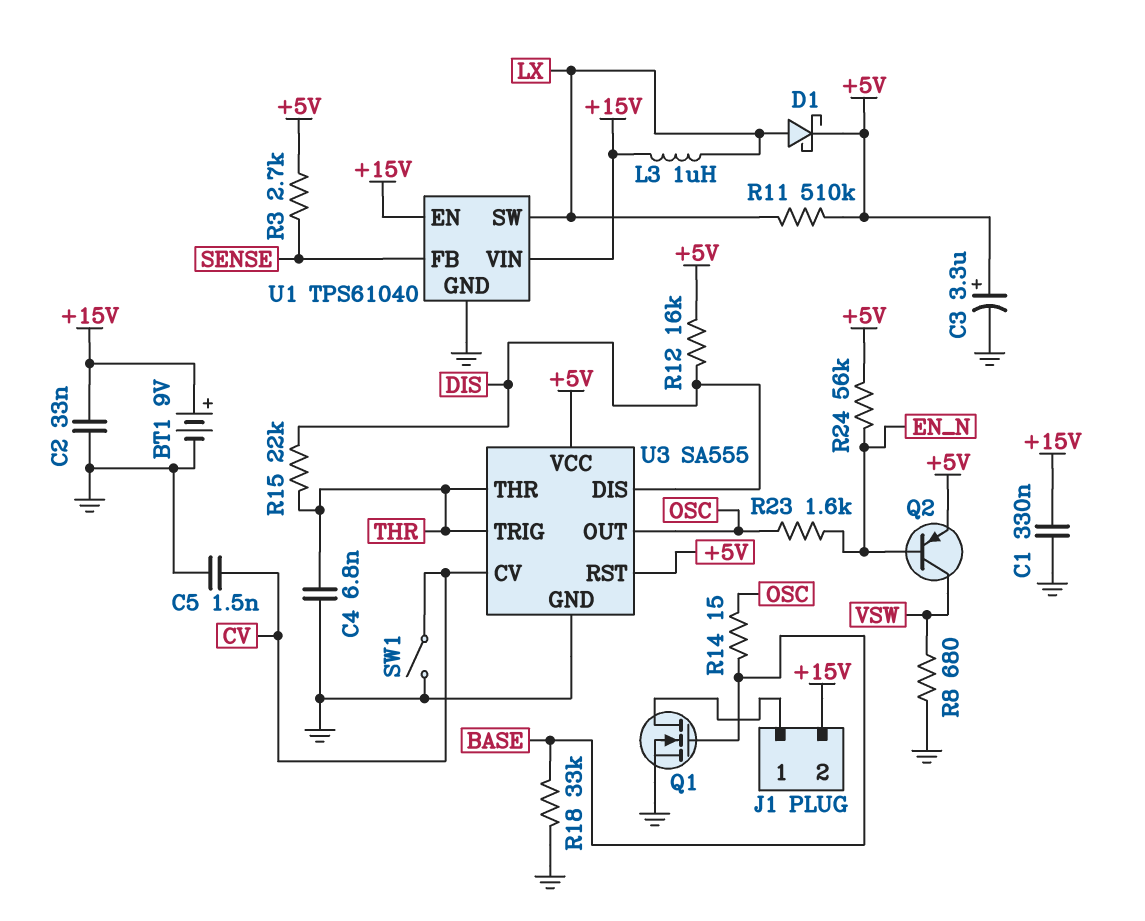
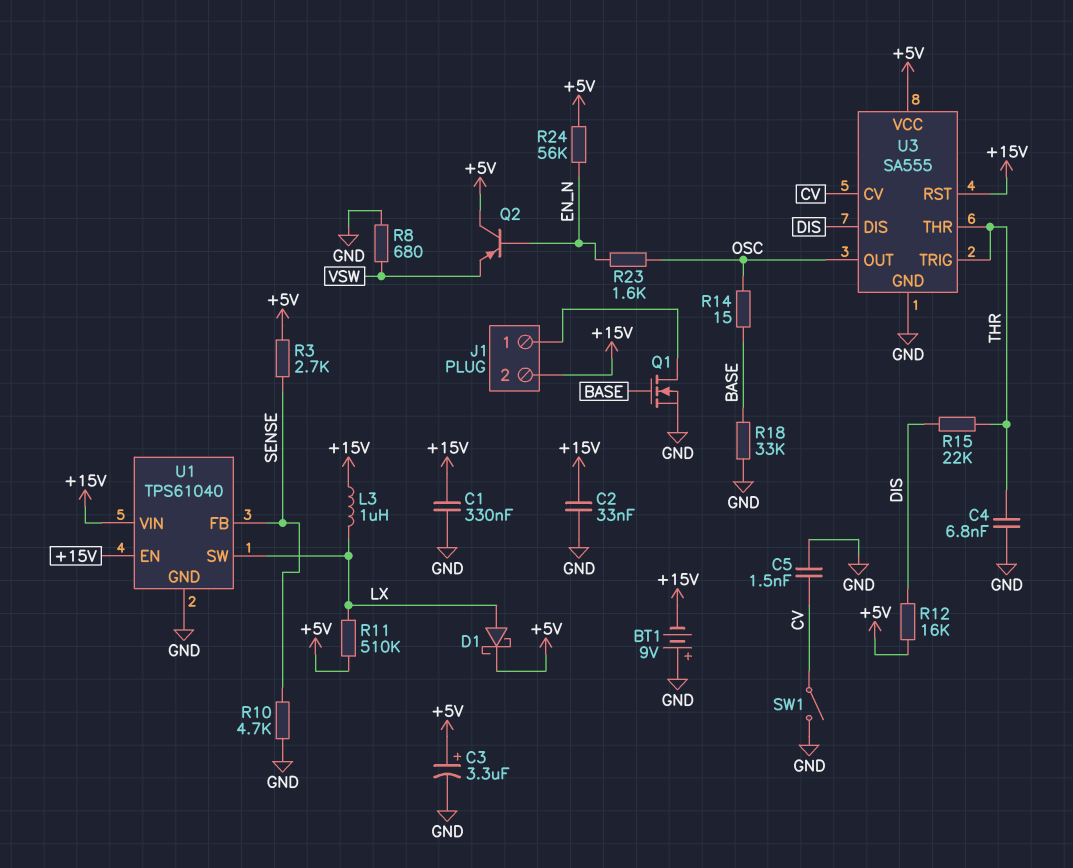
BT1: 9V (plus +15V, minus GND) -> 9V (plus GND, minus +15V)
Q2: PNP (B EN_N, C VSW, E +5V) -> PNP (B EN_N, C +5V, E VSW)
R10: none -> 4.7k (GND, SENSE)
U3 pin RST: +5V -> +15V

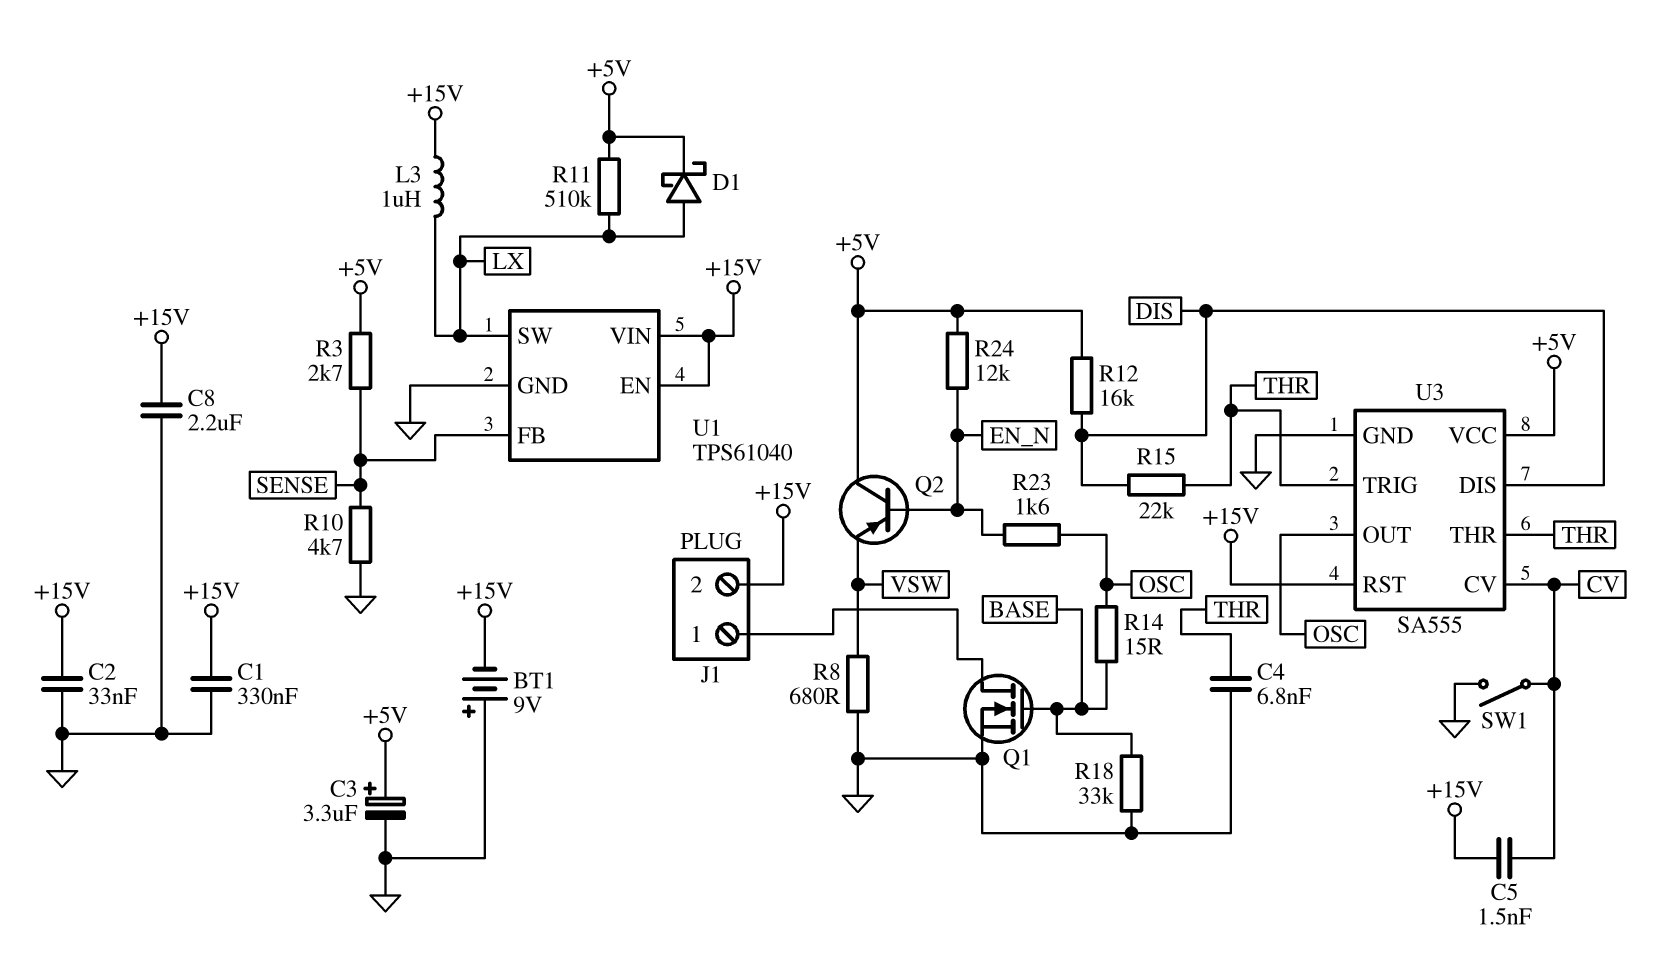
C5: 1.5nF (CV, GND) -> 1.5nF (+15V, CV)
C8: none -> 2.2uF (+15V, GND)
R24: 56k (+5V, EN_N) -> 12k (+5V, EN_N)

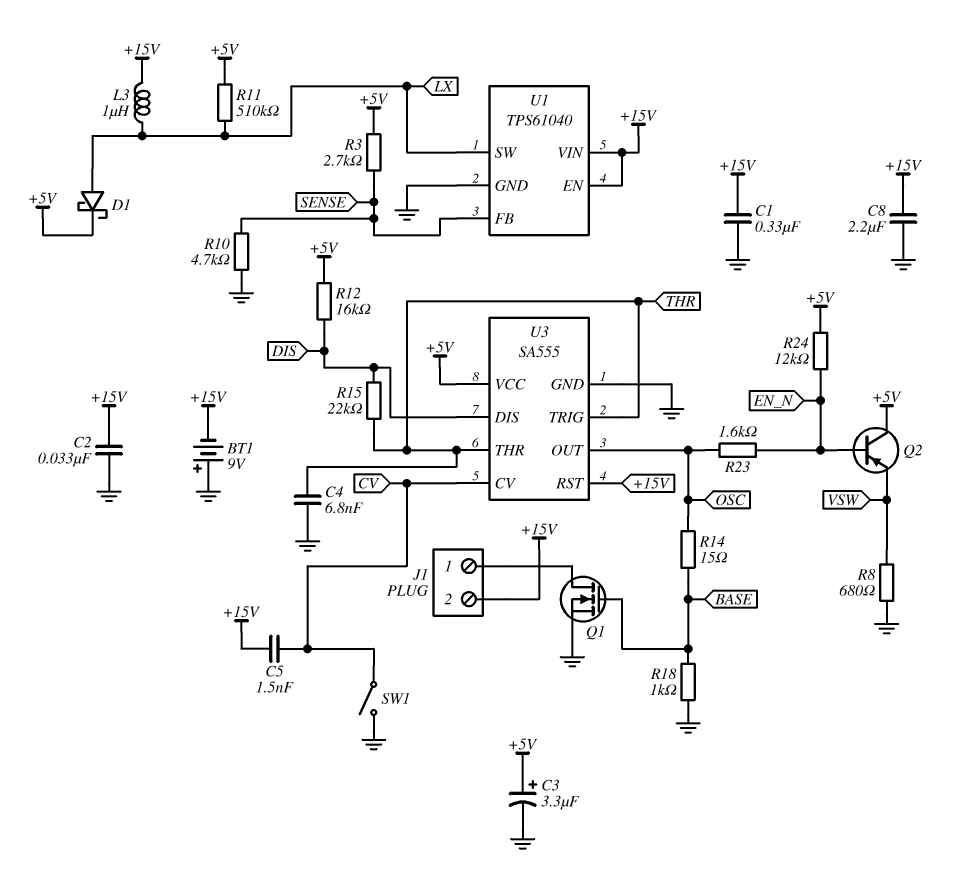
R18: 33k (BASE, GND) -> 1k (BASE, GND)

